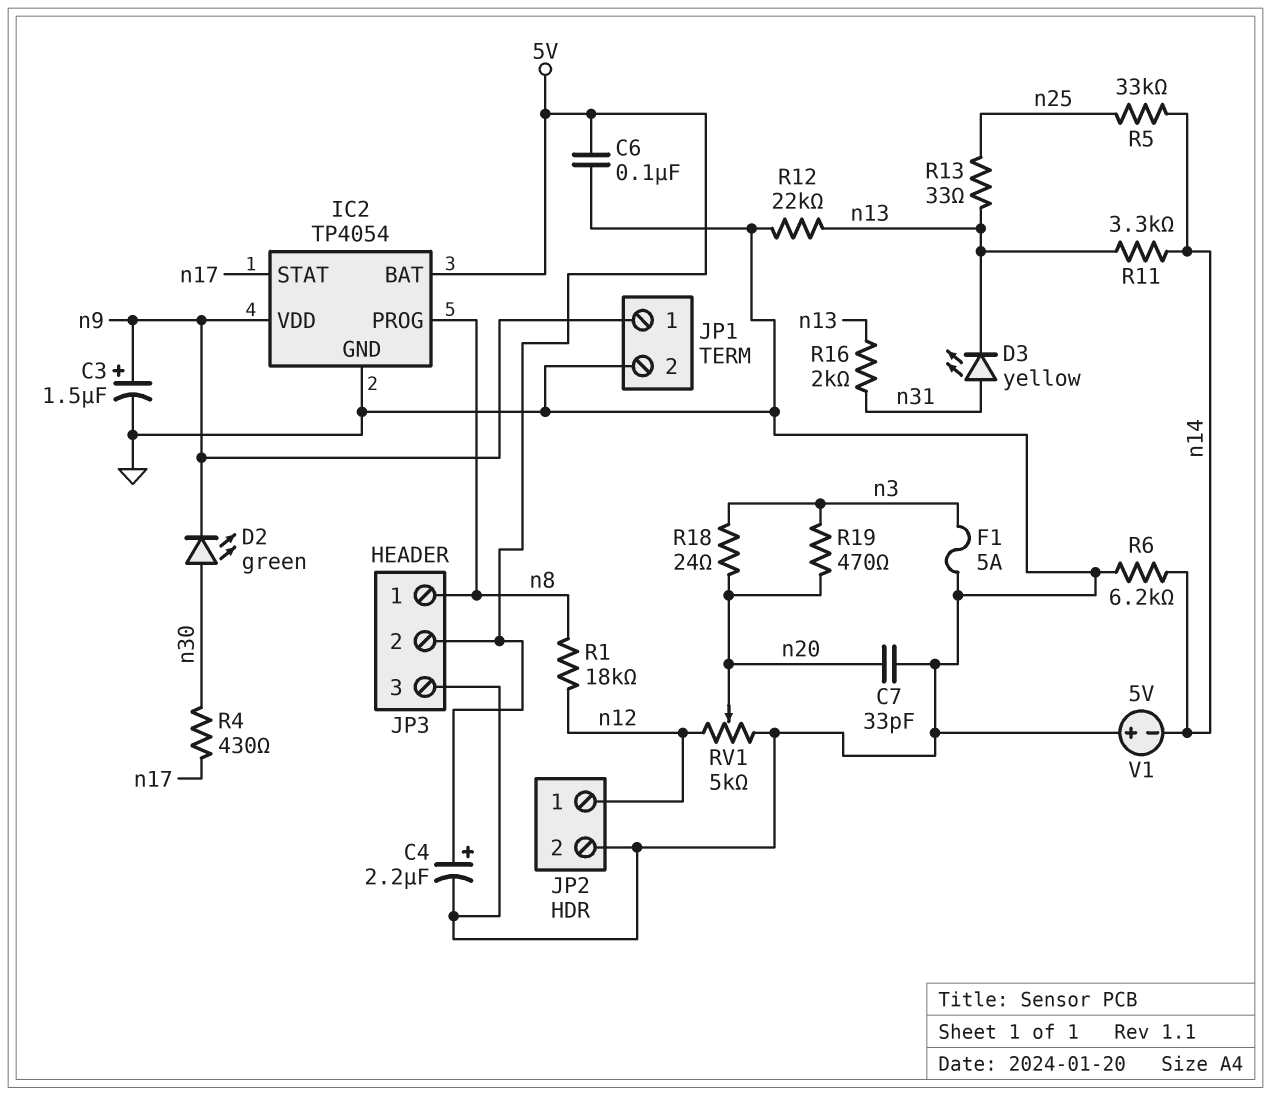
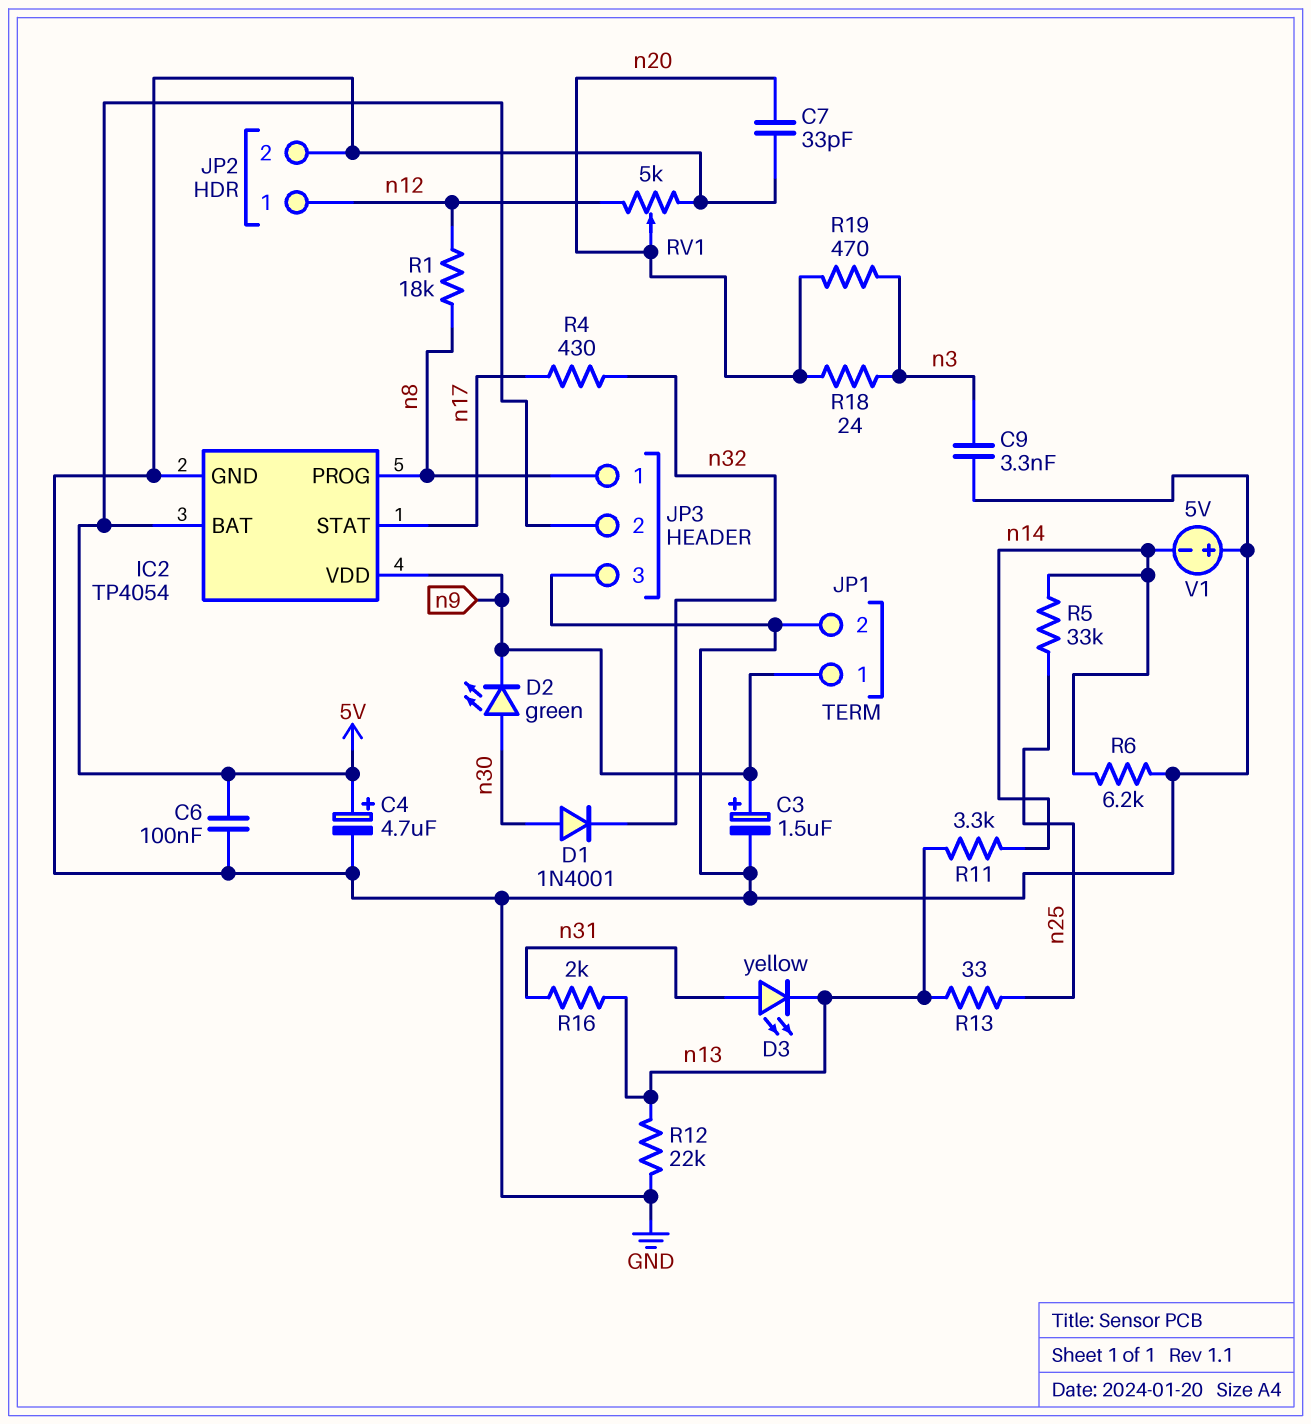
C4: 2.2uF (plus 5V, minus GND) -> 4.7uF (plus 5V, minus GND)
C9: none -> 3.3nF (GND, n3)
D1: none -> diode 1N4001 (A n30, K n32)
F1: 5A (GND, n3) -> none
R4: 430 (n17, n30) -> 430 (n17, n32)

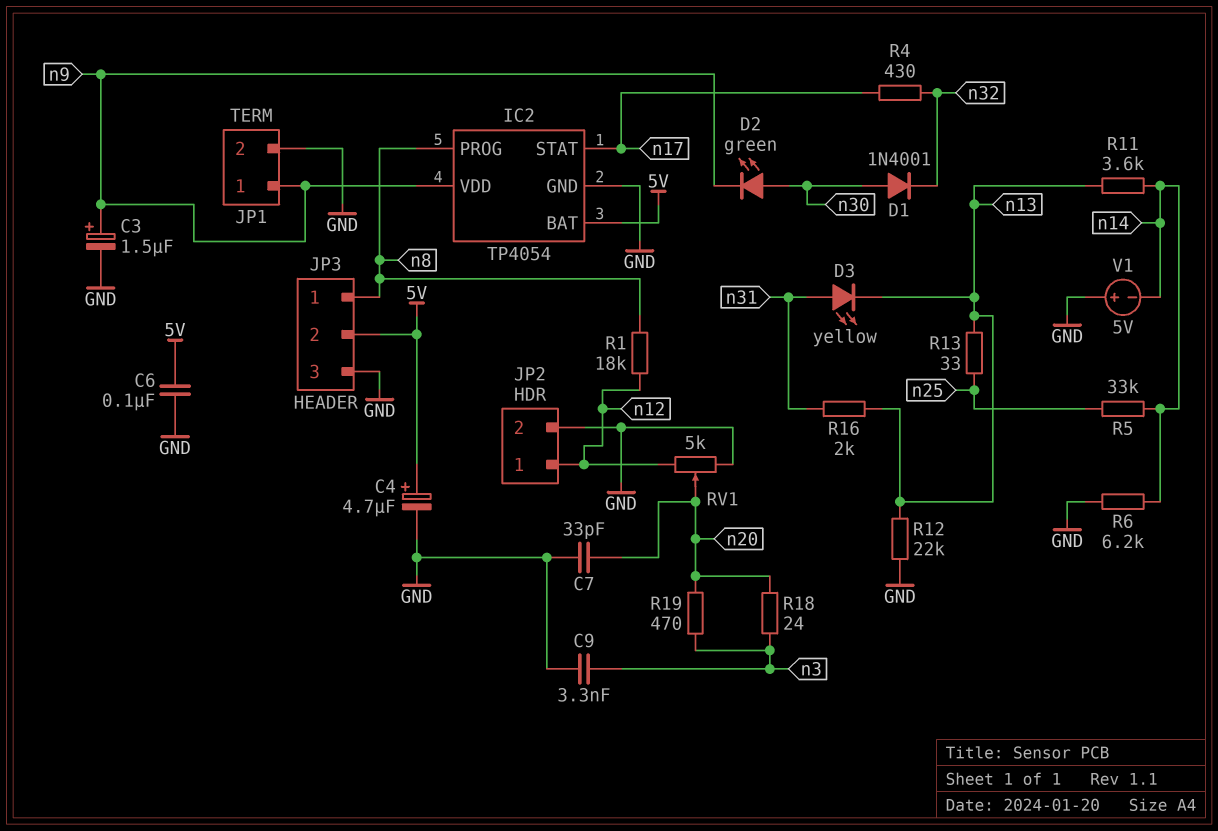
R11: 3.3k (n13, n14) -> 3.6k (n13, n14)

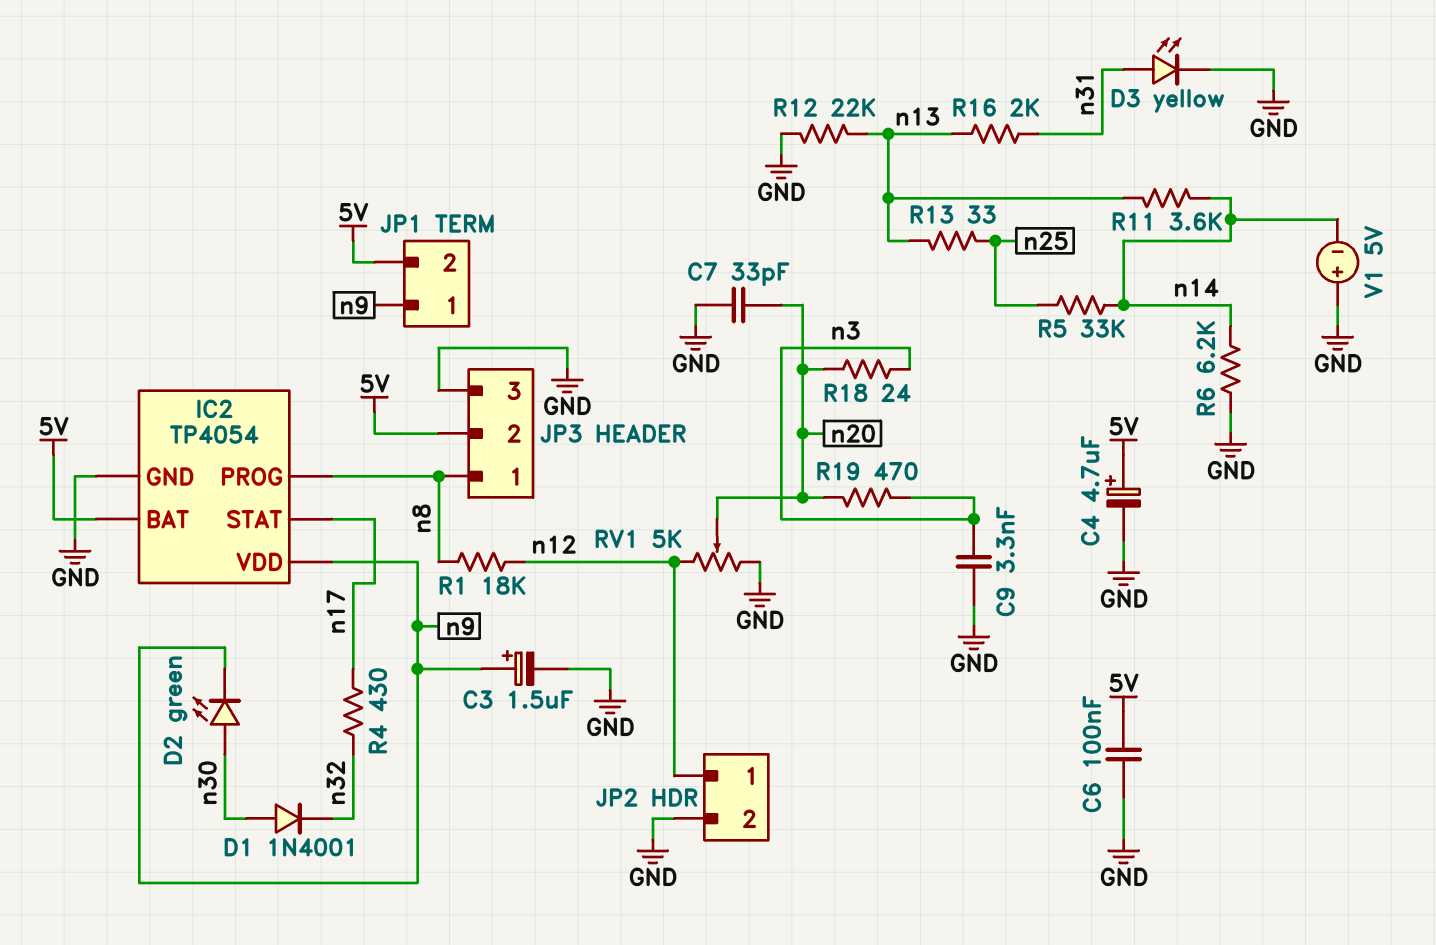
D3: LED yellow (A n31, K n13) -> LED yellow (A n31, K GND)
JP1 pin 2: GND -> 5V

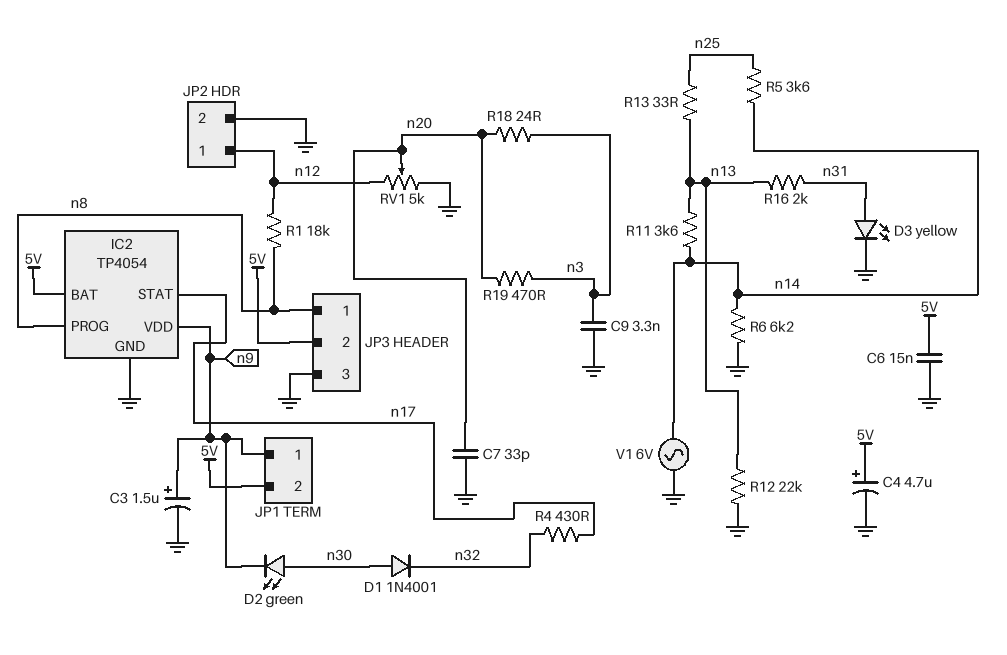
C6: 100nF (5V, GND) -> 15nF (5V, GND)
R5: 33k (n14, n25) -> 3.6k (n14, n25)
V1: 5V (plus GND, minus n14) -> AC 6V (GND, n14)

